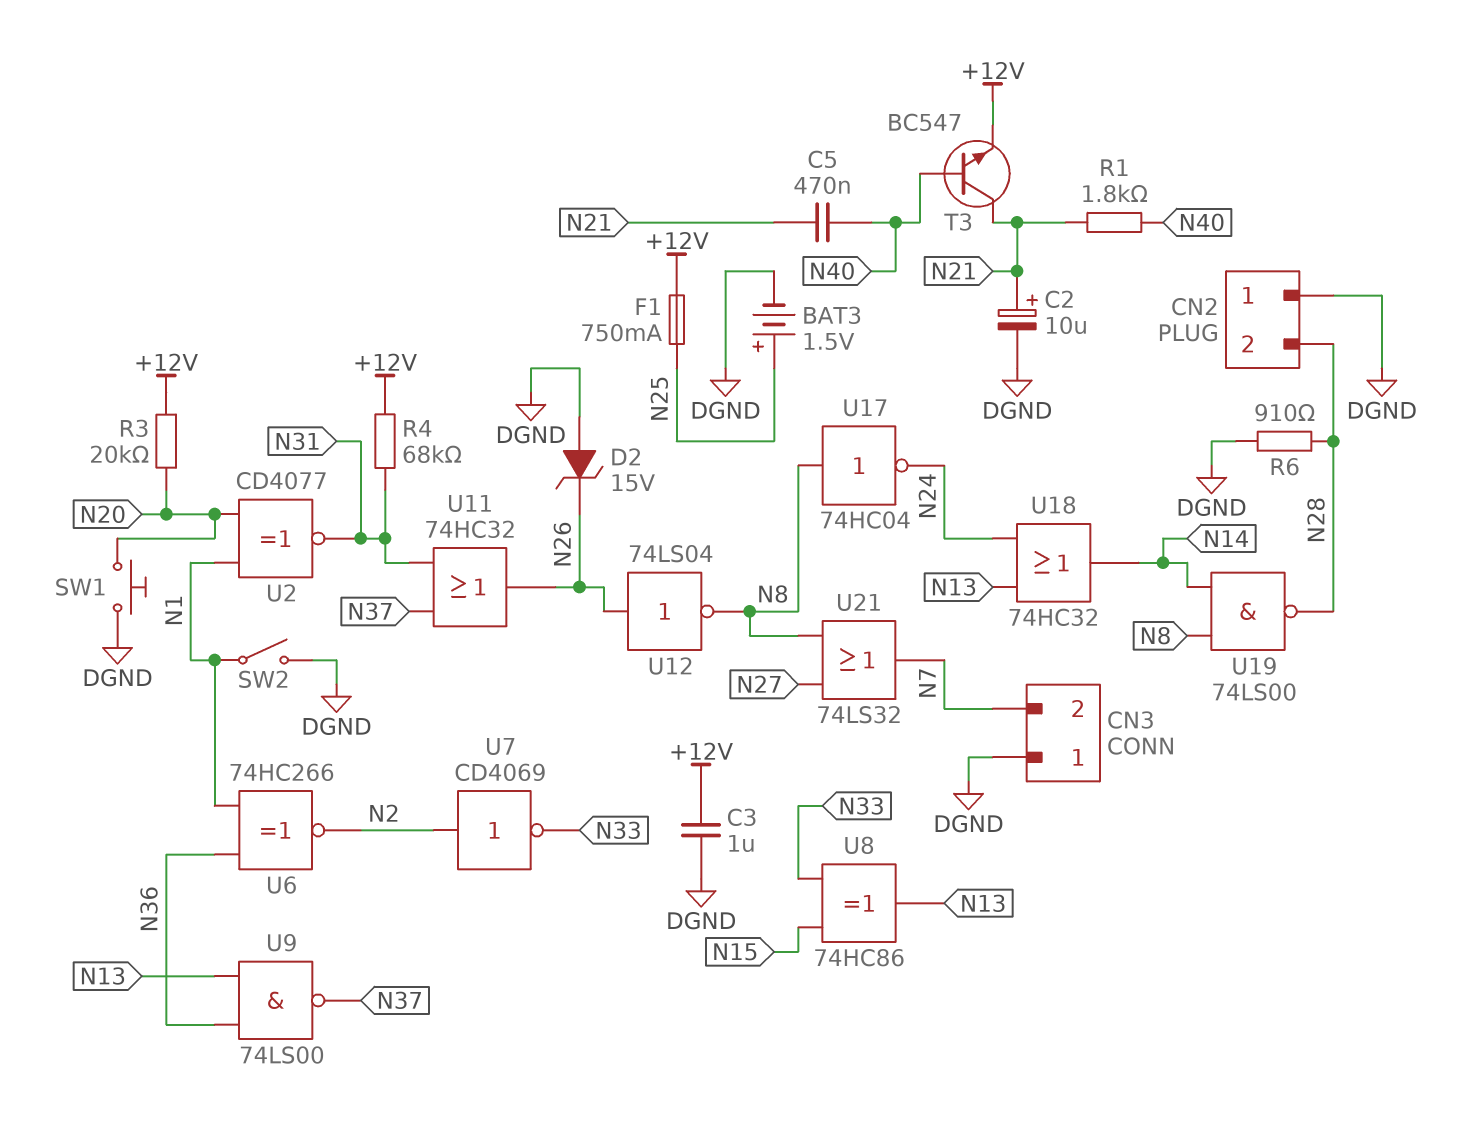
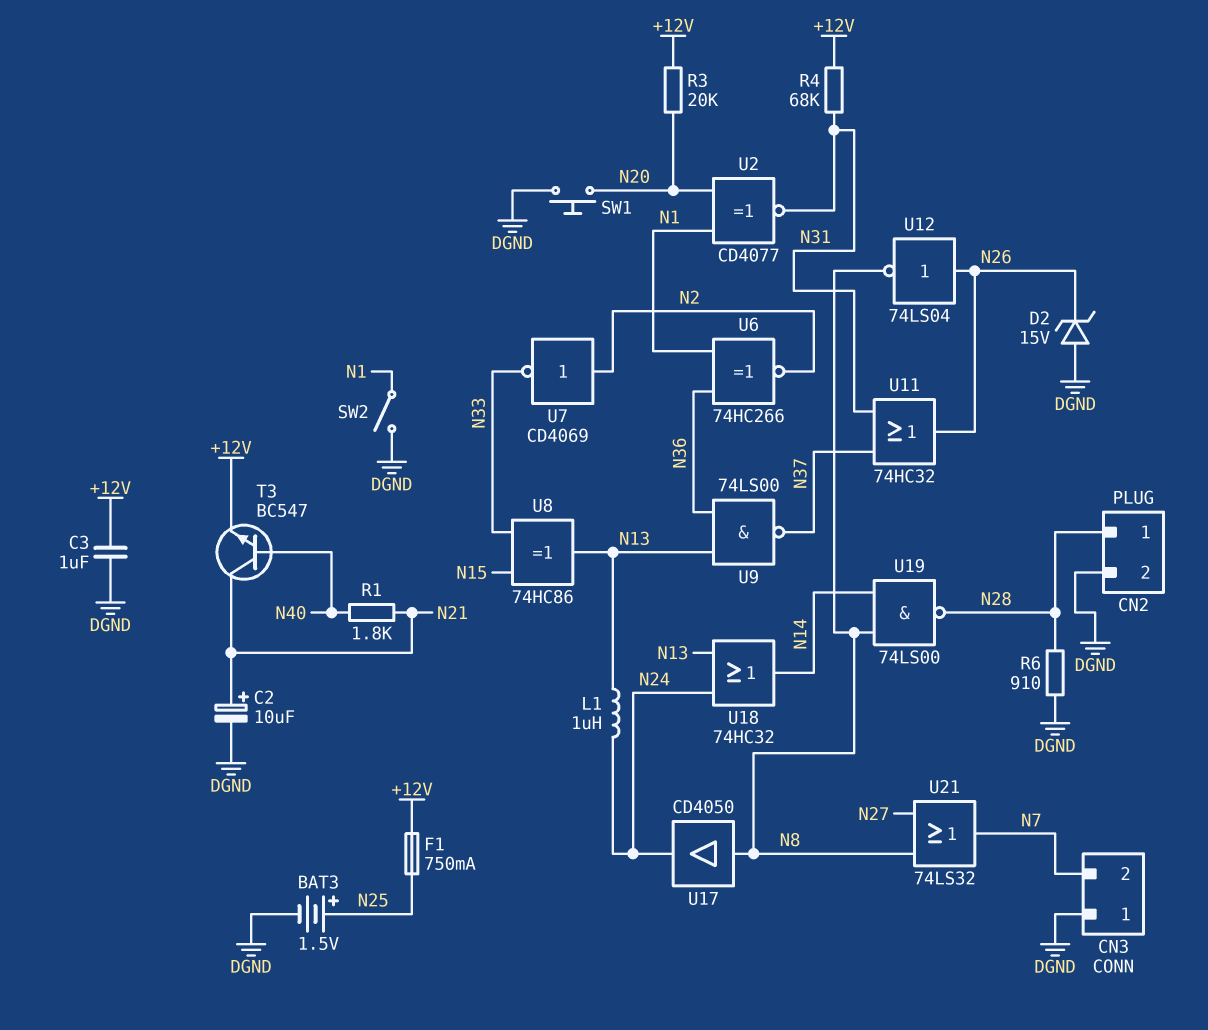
C5: 470nF (N21, N40) -> none
CN2 pin 1: DGND -> N28
CN2 pin 2: N28 -> DGND
L1: none -> 1uH (N13, N24)
U17: NOT 74HC04 (in N8, out N24) -> buffer CD4050 (in N8, out N24)

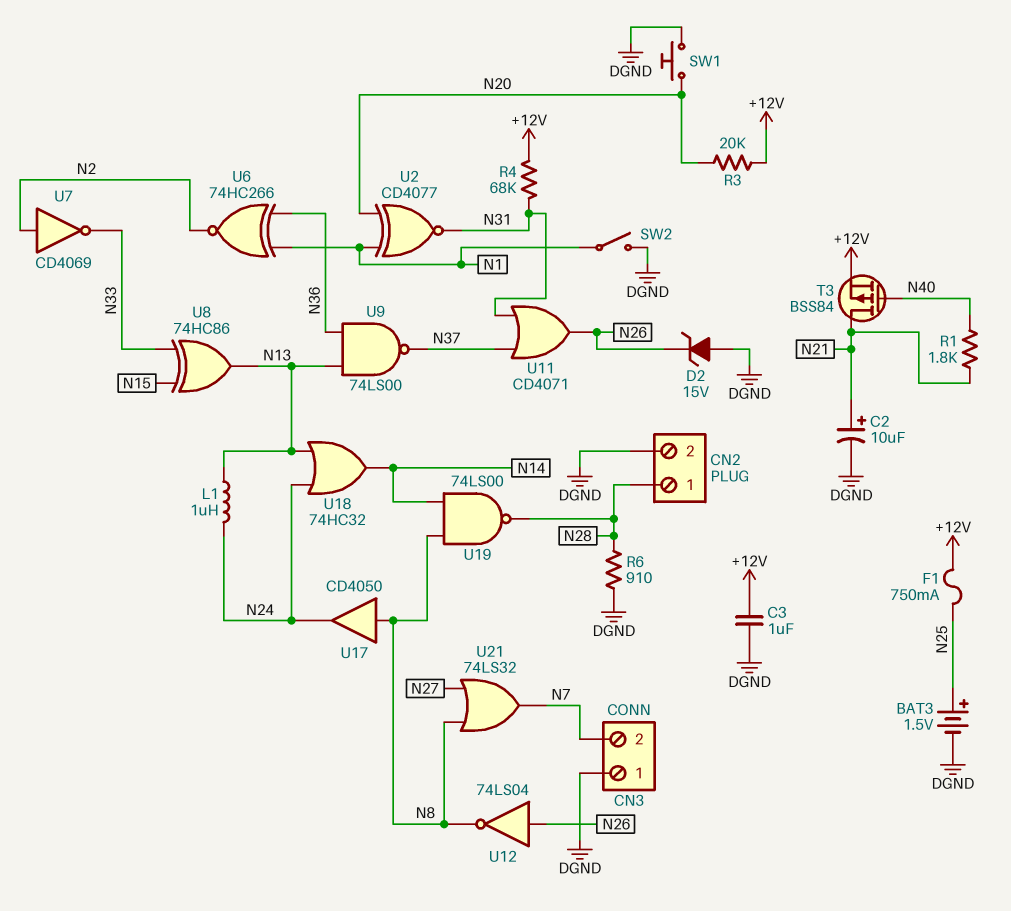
T3: NPN BC547 (B N40, C N21, E +12V) -> PMOS BSS84 (G N40, D N21, S +12V)
U11: OR 74HC32 (in N31, in N37, out N26) -> OR CD4071 (in N31, in N37, out N26)

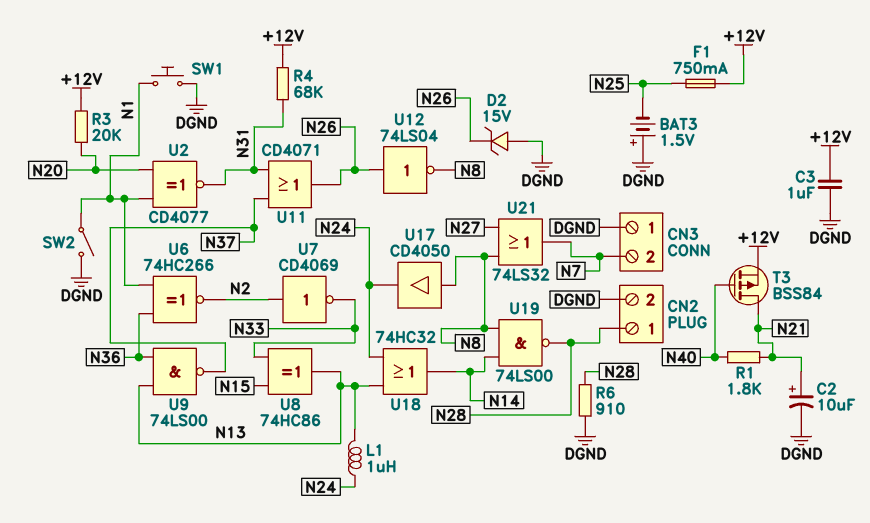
BAT3: 1.5V (plus N25, minus DGND) -> 1.5V (plus DGND, minus N25)
SW1: button (DGND, N20) -> button (DGND, N1)

